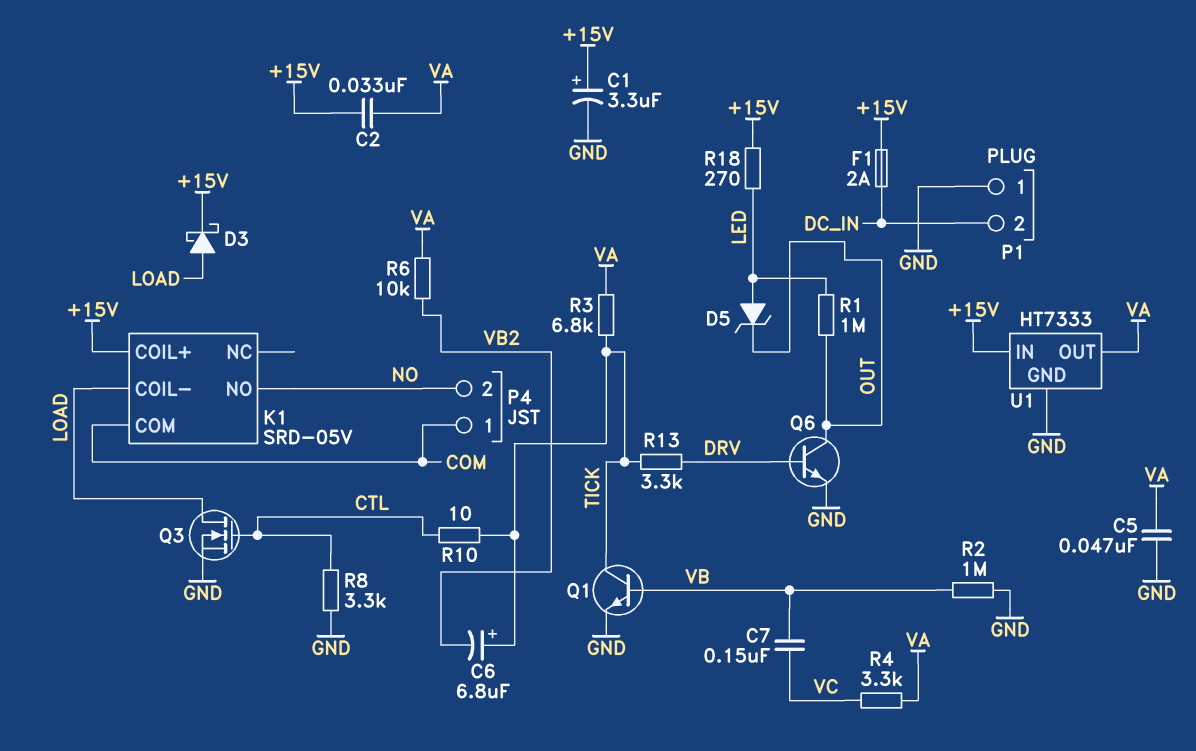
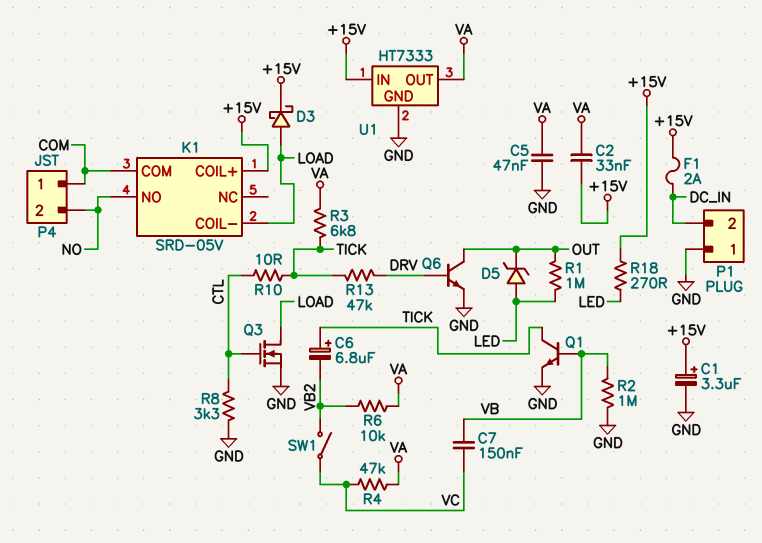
R4: 3.3k (VA, VC) -> 47k (VA, VC)
R13: 3.3k (DRV, TICK) -> 47k (DRV, TICK)
SW1: none -> switch (VB2, VC)

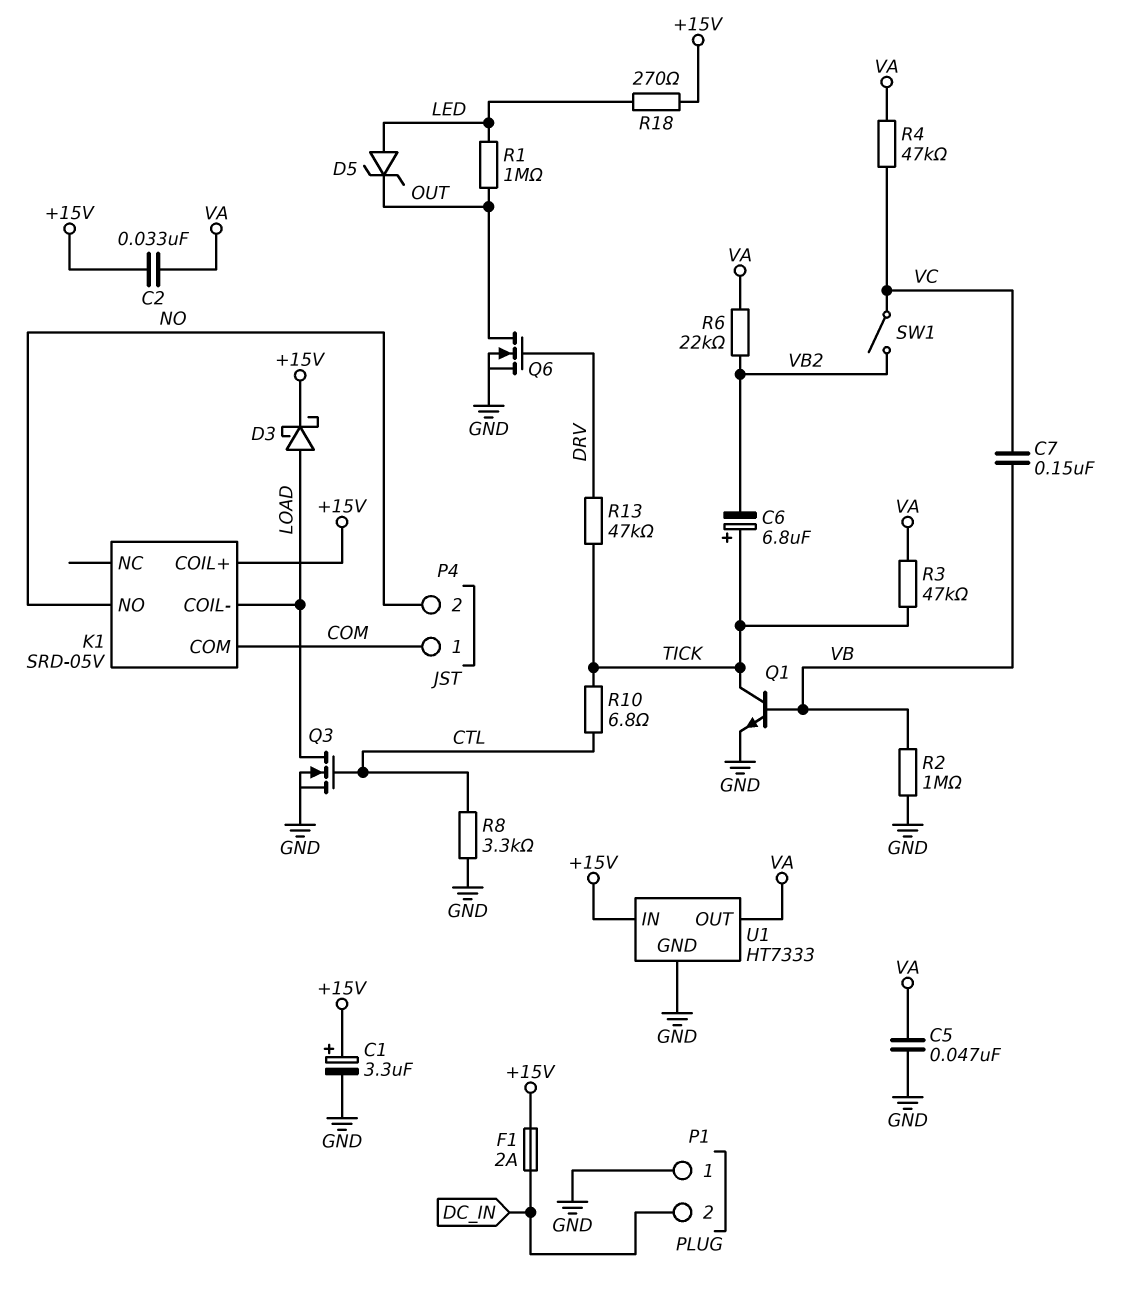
Q6: NPN (B DRV, C OUT, E GND) -> NMOS (G DRV, D OUT, S GND)
R3: 6.8k (TICK, VA) -> 47k (TICK, VA)
R6: 10k (VA, VB2) -> 22k (VA, VB2)
R10: 10 (CTL, TICK) -> 6.8 (CTL, TICK)

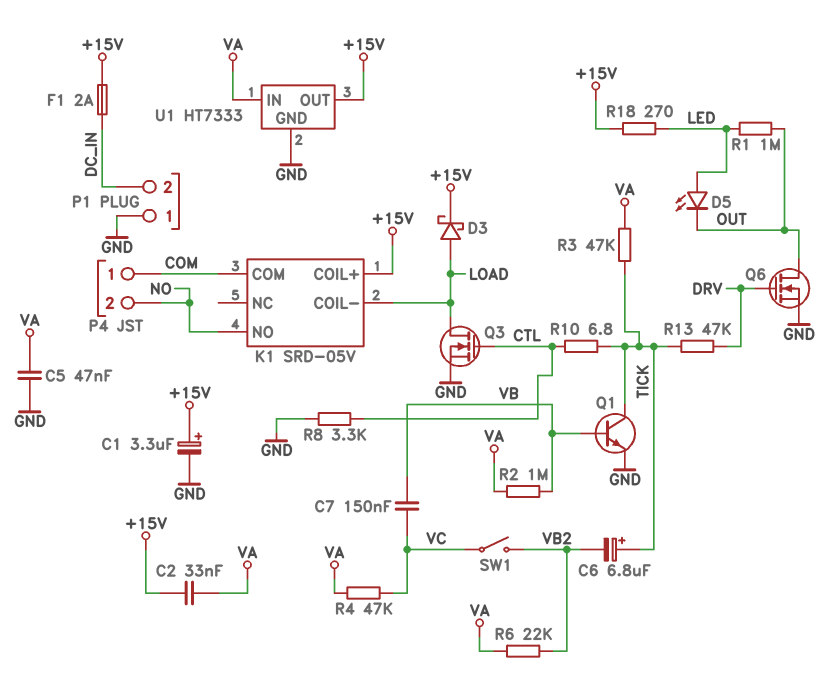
D5: zener (A LED, K OUT) -> LED (A LED, K OUT)
R2: 1M (GND, VB) -> 1M (VA, VB)
U1 pin IN: +15V -> VA
U1 pin OUT: VA -> +15V

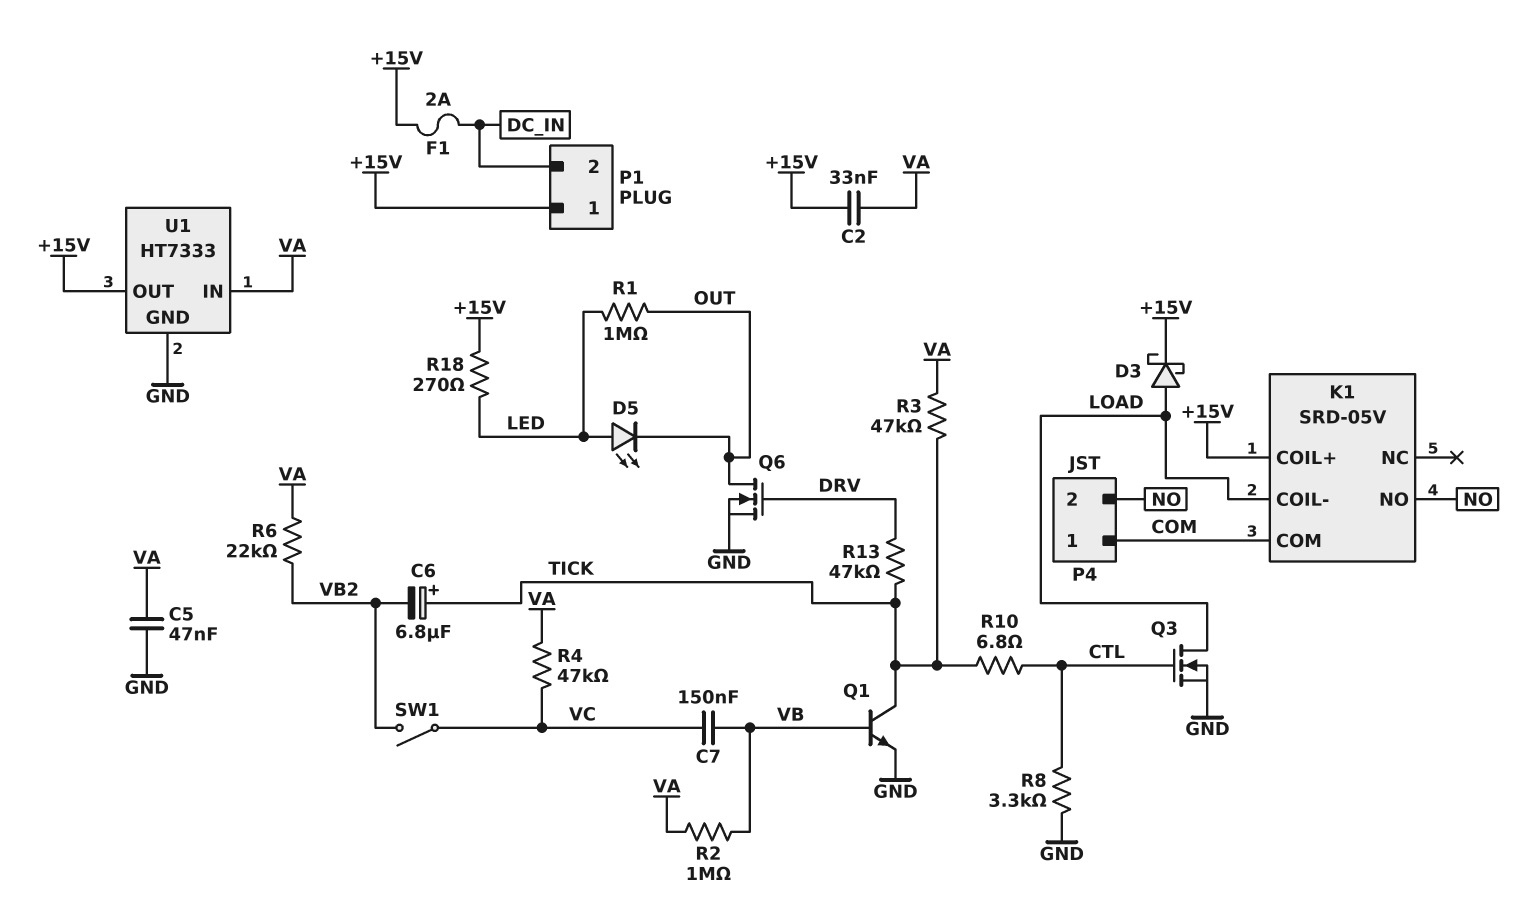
C1: 3.3uF (plus +15V, minus GND) -> none
P1 pin 1: GND -> +15V

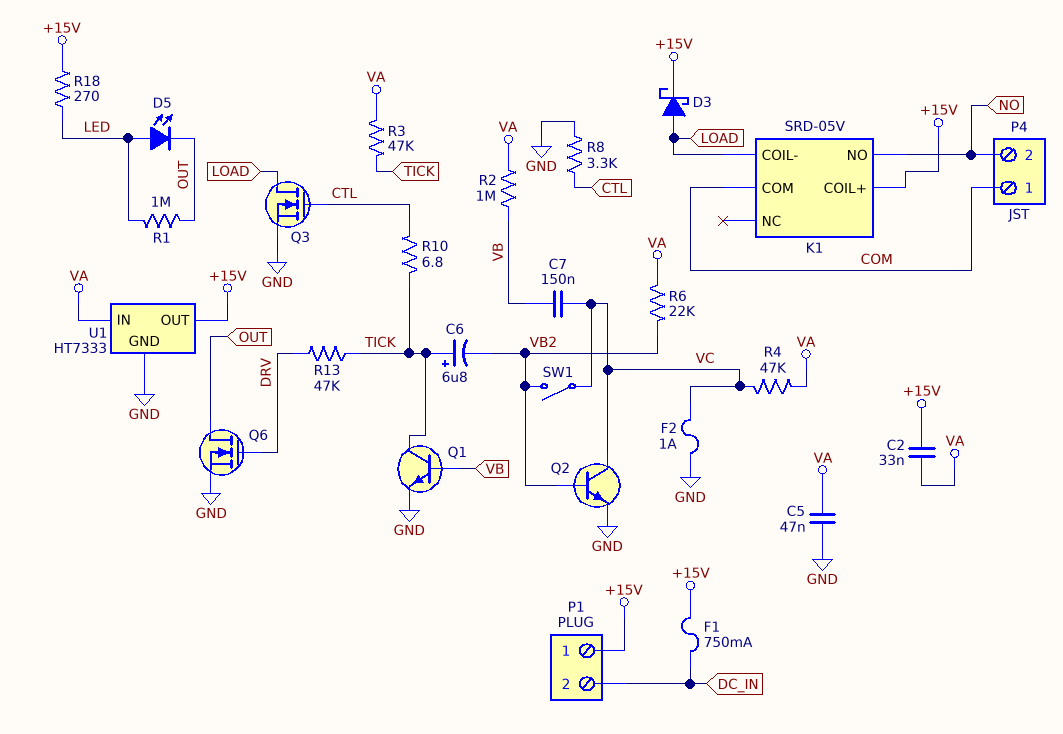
F1: 2A (+15V, DC_IN) -> 750mA (+15V, DC_IN)
F2: none -> 1A (GND, VC)
Q2: none -> NPN (B VB2, C VC, E GND)

